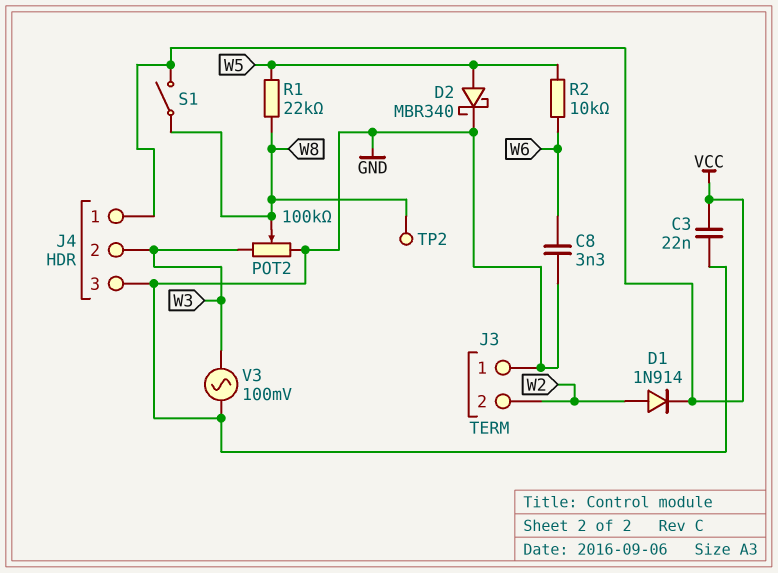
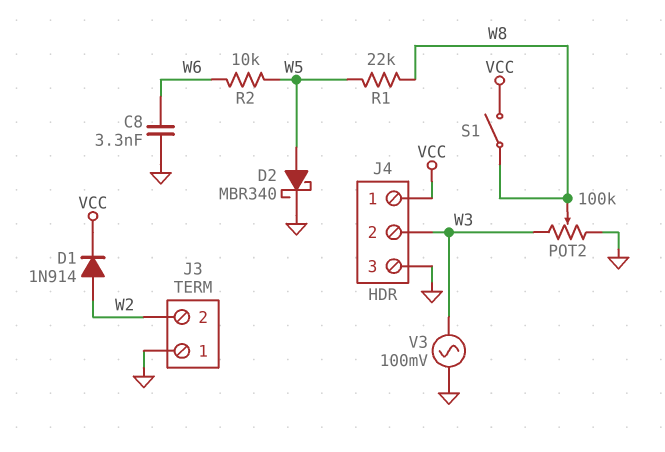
C3: 22nF (GND, VCC) -> none
TP2: test point (W8) -> none

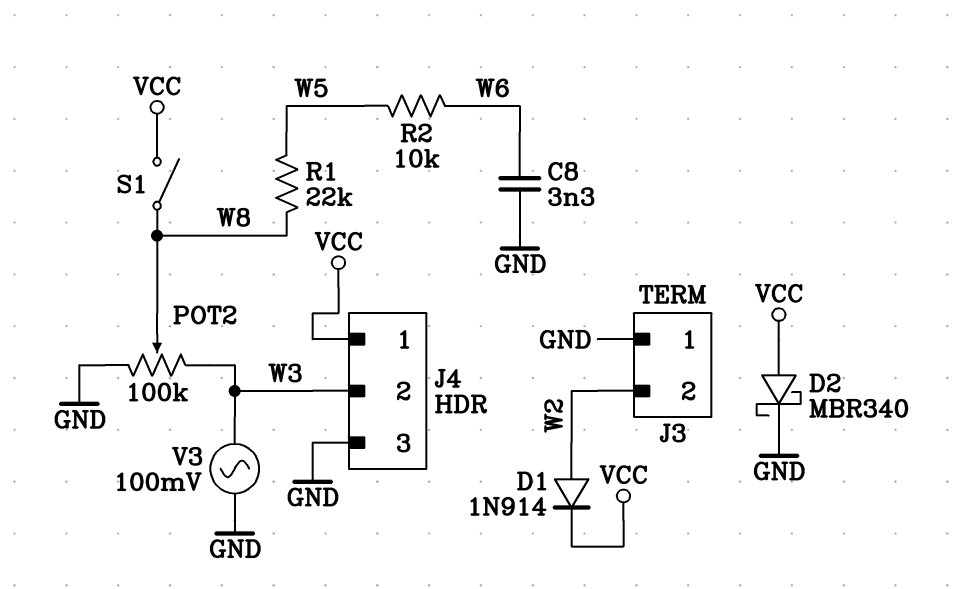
D2: schottky MBR340 (A W5, K GND) -> schottky MBR340 (A VCC, K GND)

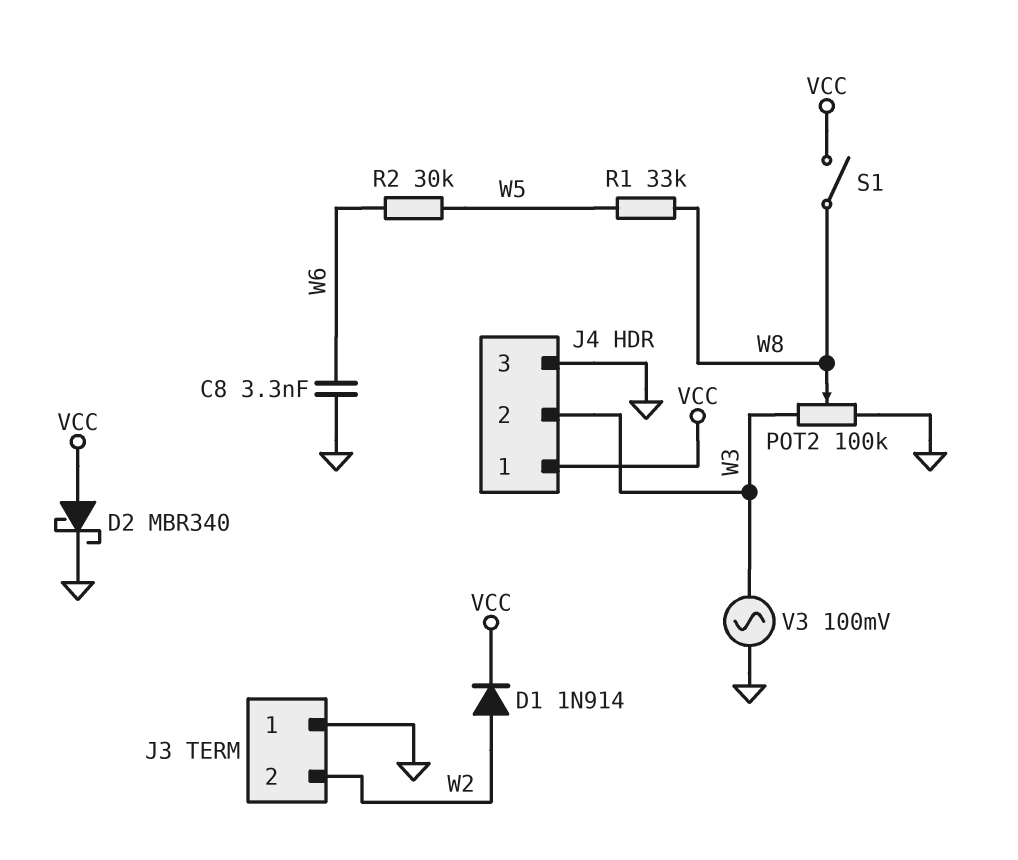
R1: 22k (W5, W8) -> 33k (W5, W8)
R2: 10k (W5, W6) -> 30k (W5, W6)

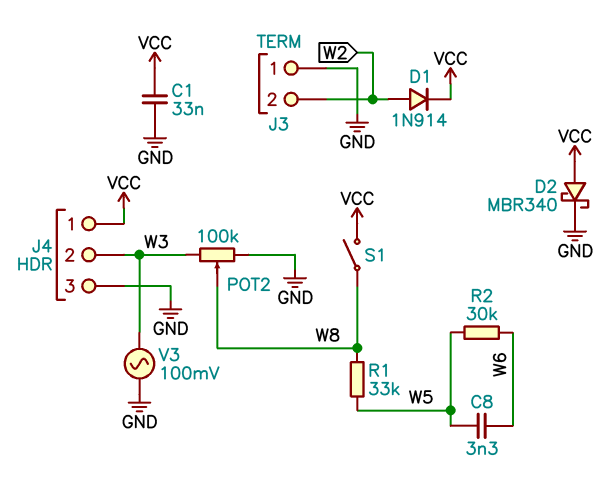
C1: none -> 33nF (GND, VCC)
C8: 3.3nF (GND, W6) -> 3.3nF (W5, W6)

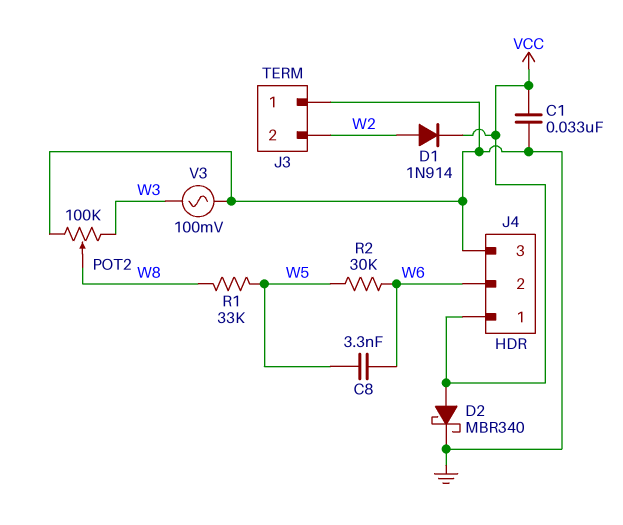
J4 pin 2: W3 -> W6
S1: switch (VCC, W8) -> none

